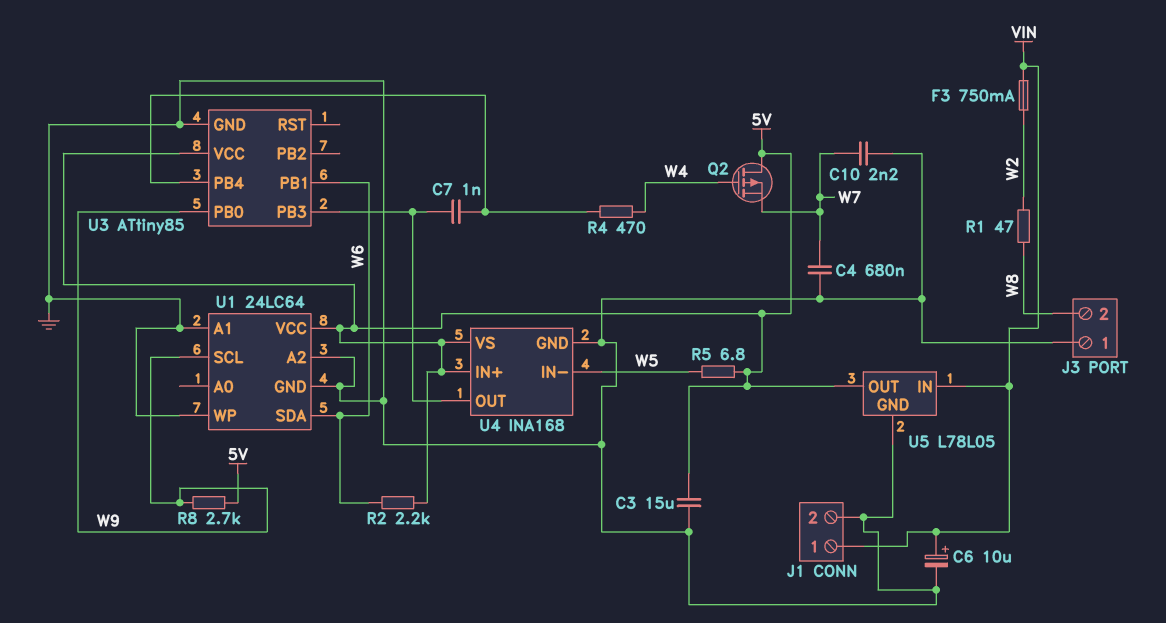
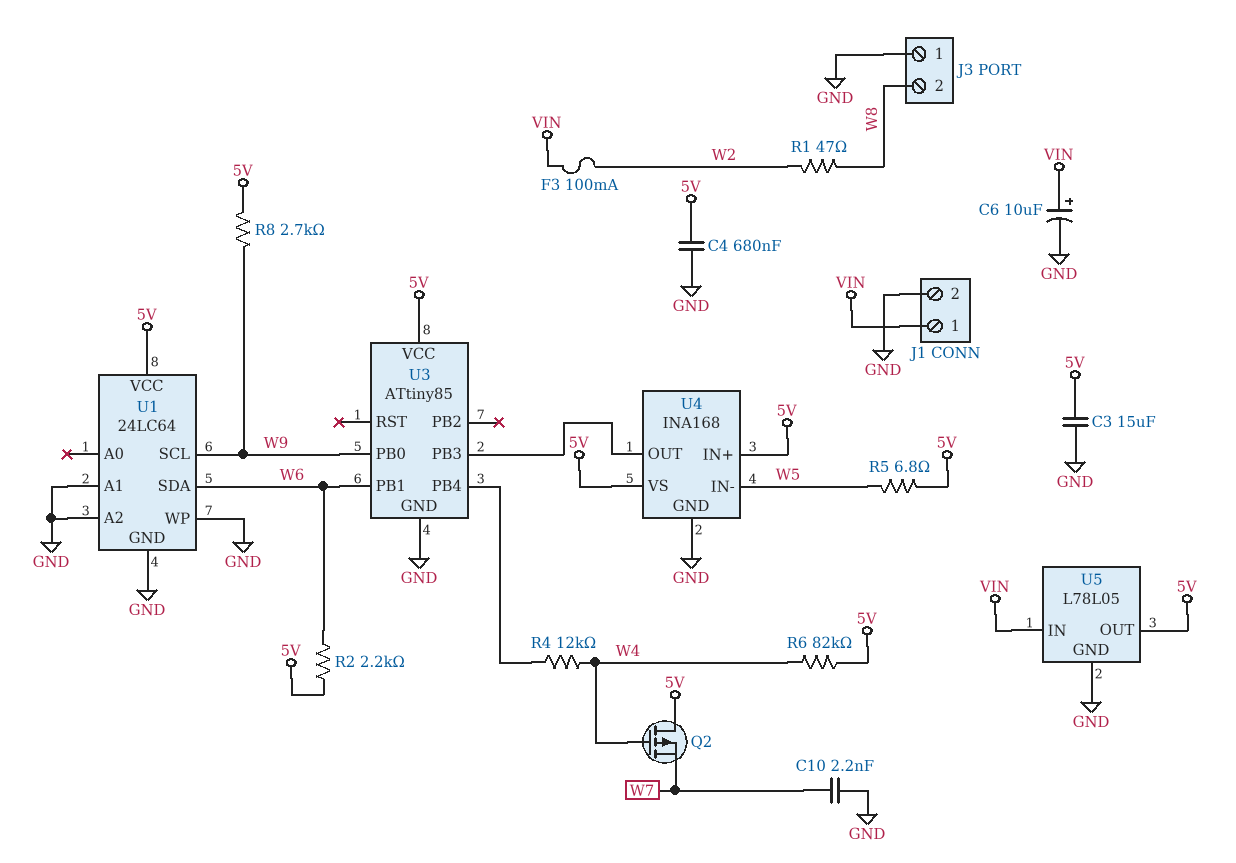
C4: 680nF (GND, W7) -> 680nF (5V, GND)
C7: 1nF (U3/PB3, U3/PB4) -> none
F3: 750mA (VIN, W2) -> 100mA (VIN, W2)
R4: 470 (U3/PB4, W4) -> 12k (U3/PB4, W4)
R6: none -> 82k (5V, W4)

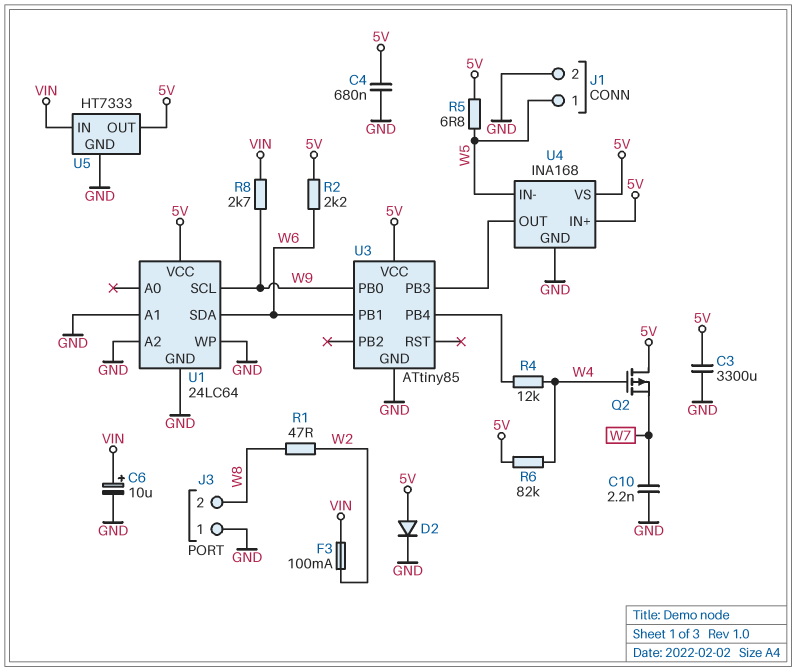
C3: 15uF (5V, GND) -> 3300uF (5V, GND)
D2: none -> diode (A 5V, K GND)
J1 pin 1: VIN -> W5
R8: 2.7k (5V, W9) -> 2.7k (VIN, W9)
U5: L78L05 -> HT7333

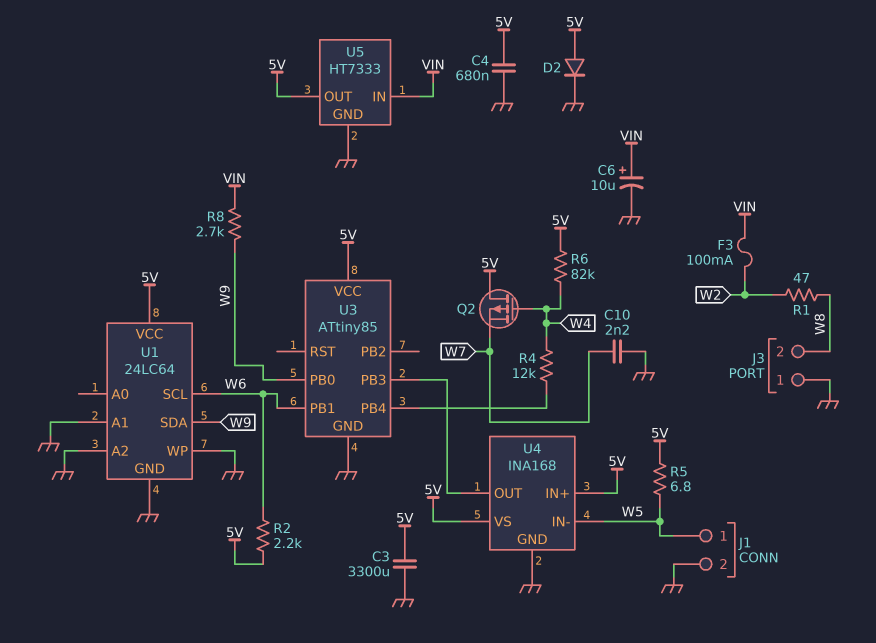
U1 pin SCL: W9 -> W6
U1 pin SDA: W6 -> W9

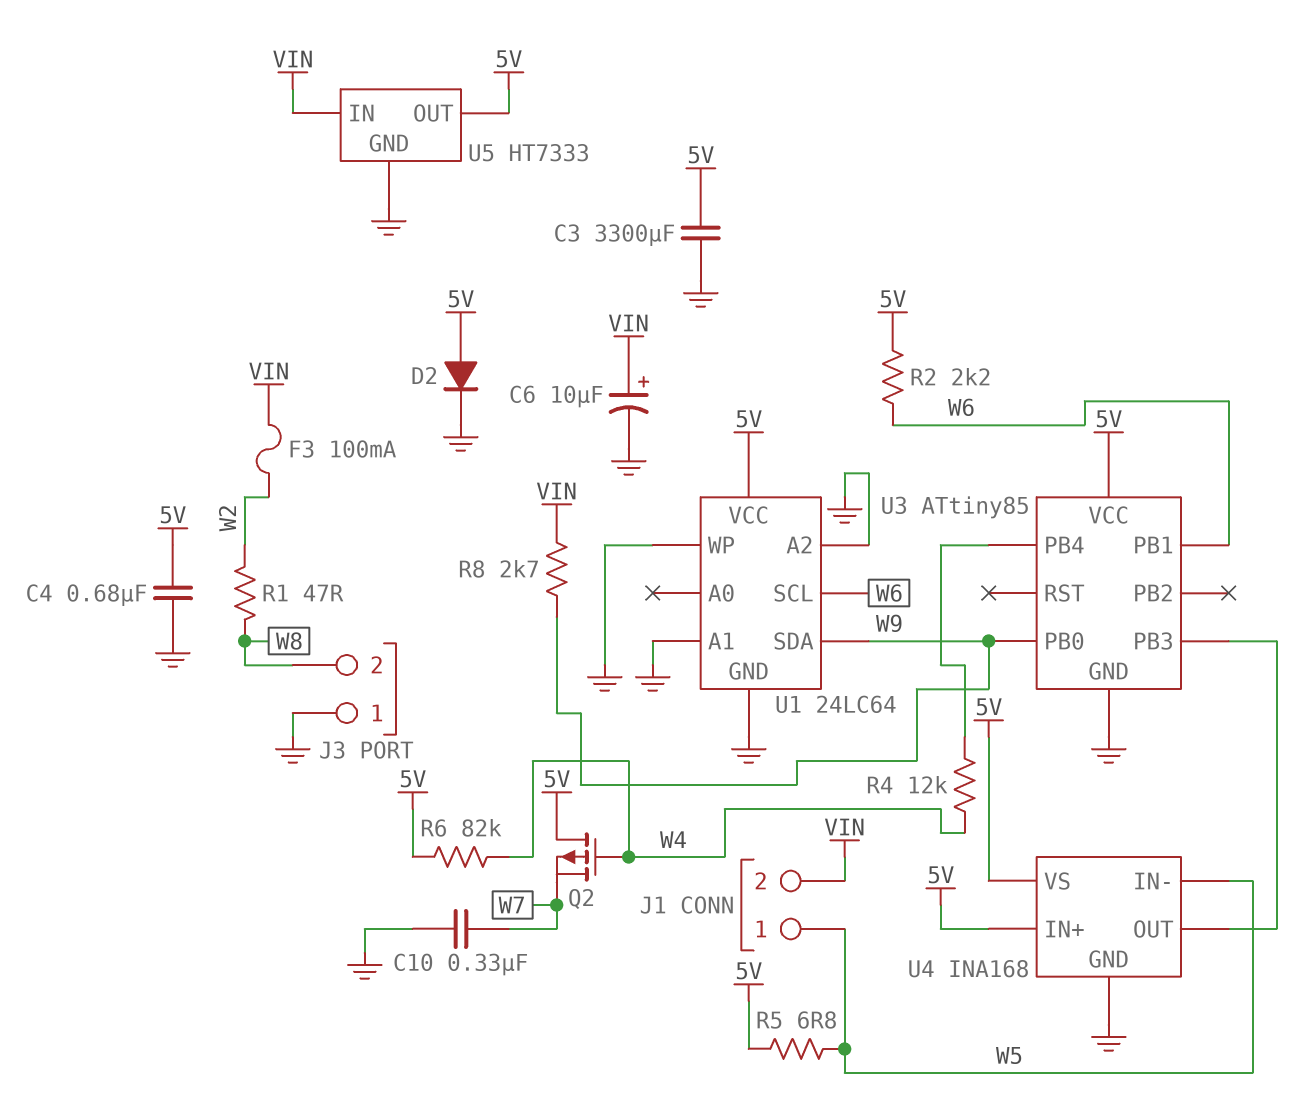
C10: 2.2nF (GND, W7) -> 330nF (GND, W7)
J1 pin 2: GND -> VIN

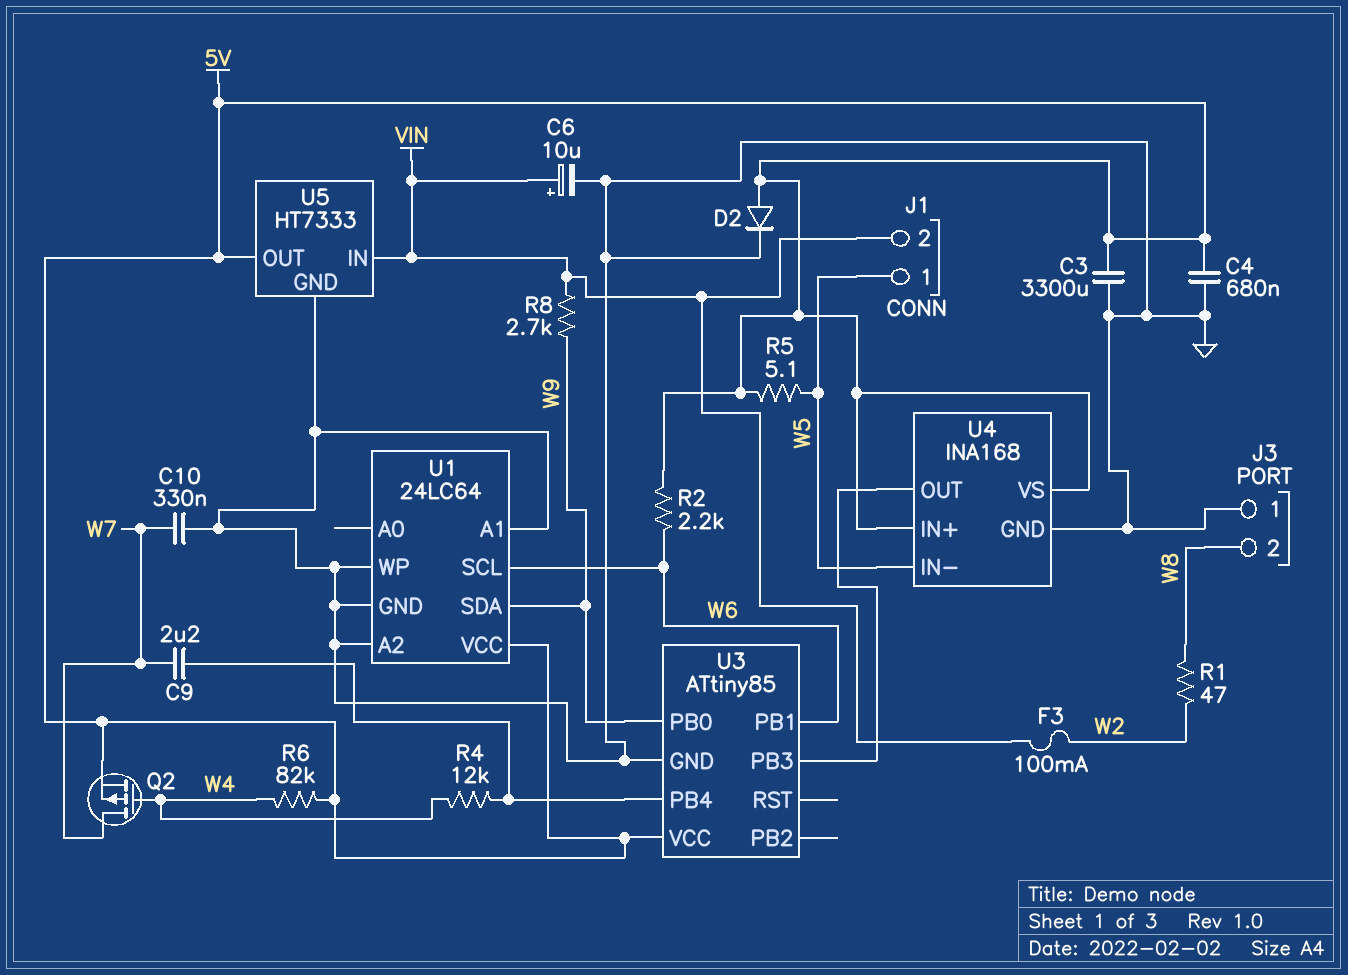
C9: none -> 2.2uF (U3/PB4, W7)
Q2: PMOS (G W4, D 5V, S W7) -> PMOS (G W4, D W7, S 5V)
R5: 6.8 (5V, W5) -> 5.1 (5V, W5)

